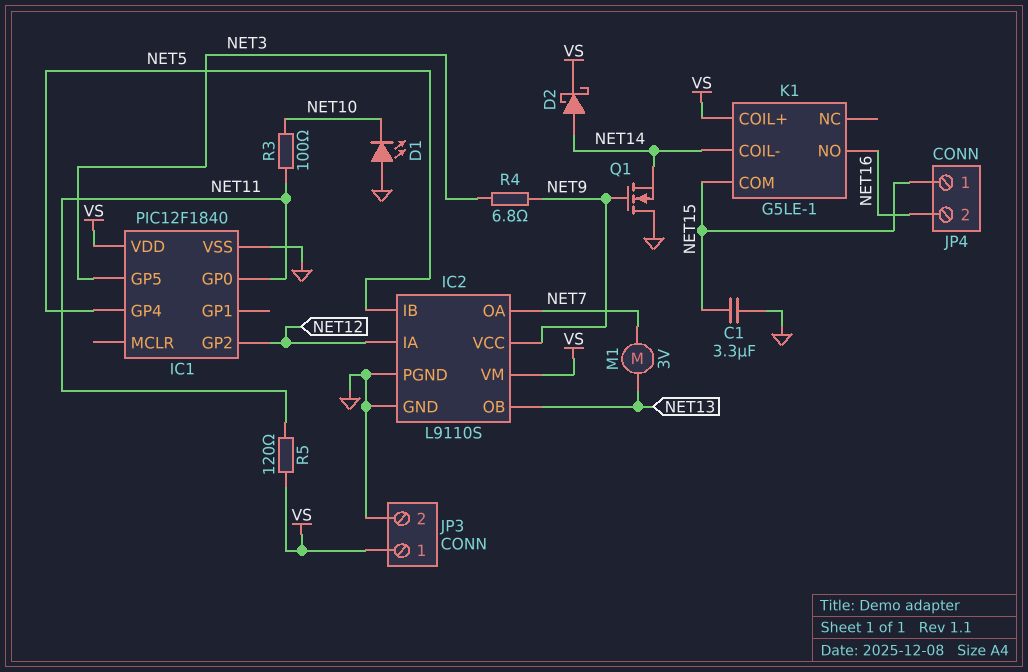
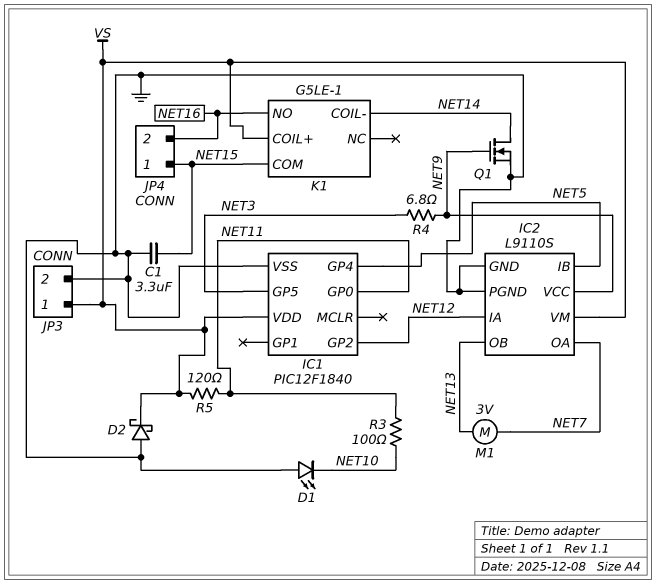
D2: schottky (A NET14, K VS) -> schottky (A GND, K VS)
Q1: NMOS (G NET9, D GND, S NET14) -> NMOS (G NET9, D NET14, S GND)

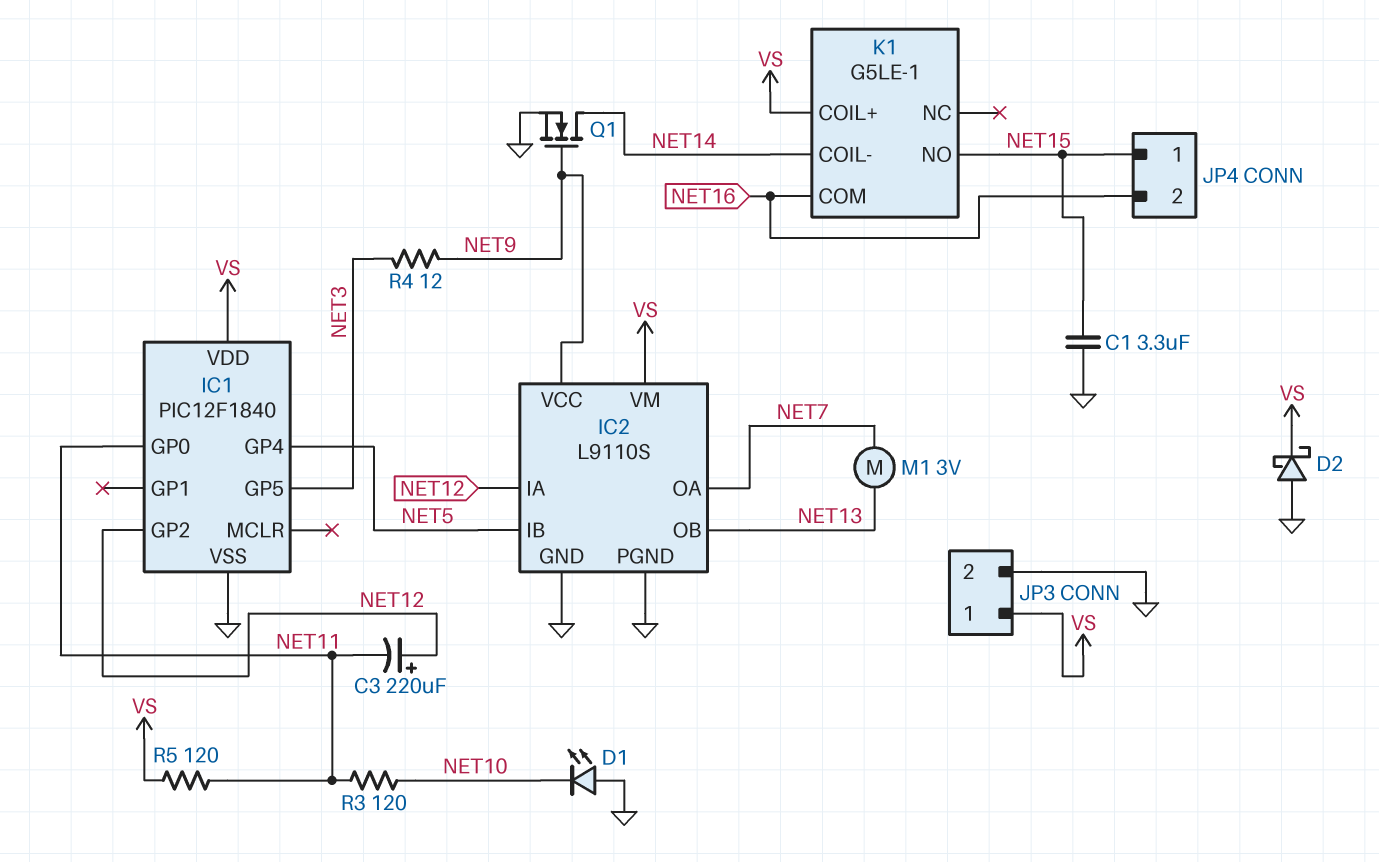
C3: none -> 220uF (plus NET12, minus NET11)
K1 pin COM: NET15 -> NET16
K1 pin NO: NET16 -> NET15
R3: 100 (NET10, NET11) -> 120 (NET10, NET11)
R4: 6.8 (NET3, NET9) -> 12 (NET3, NET9)

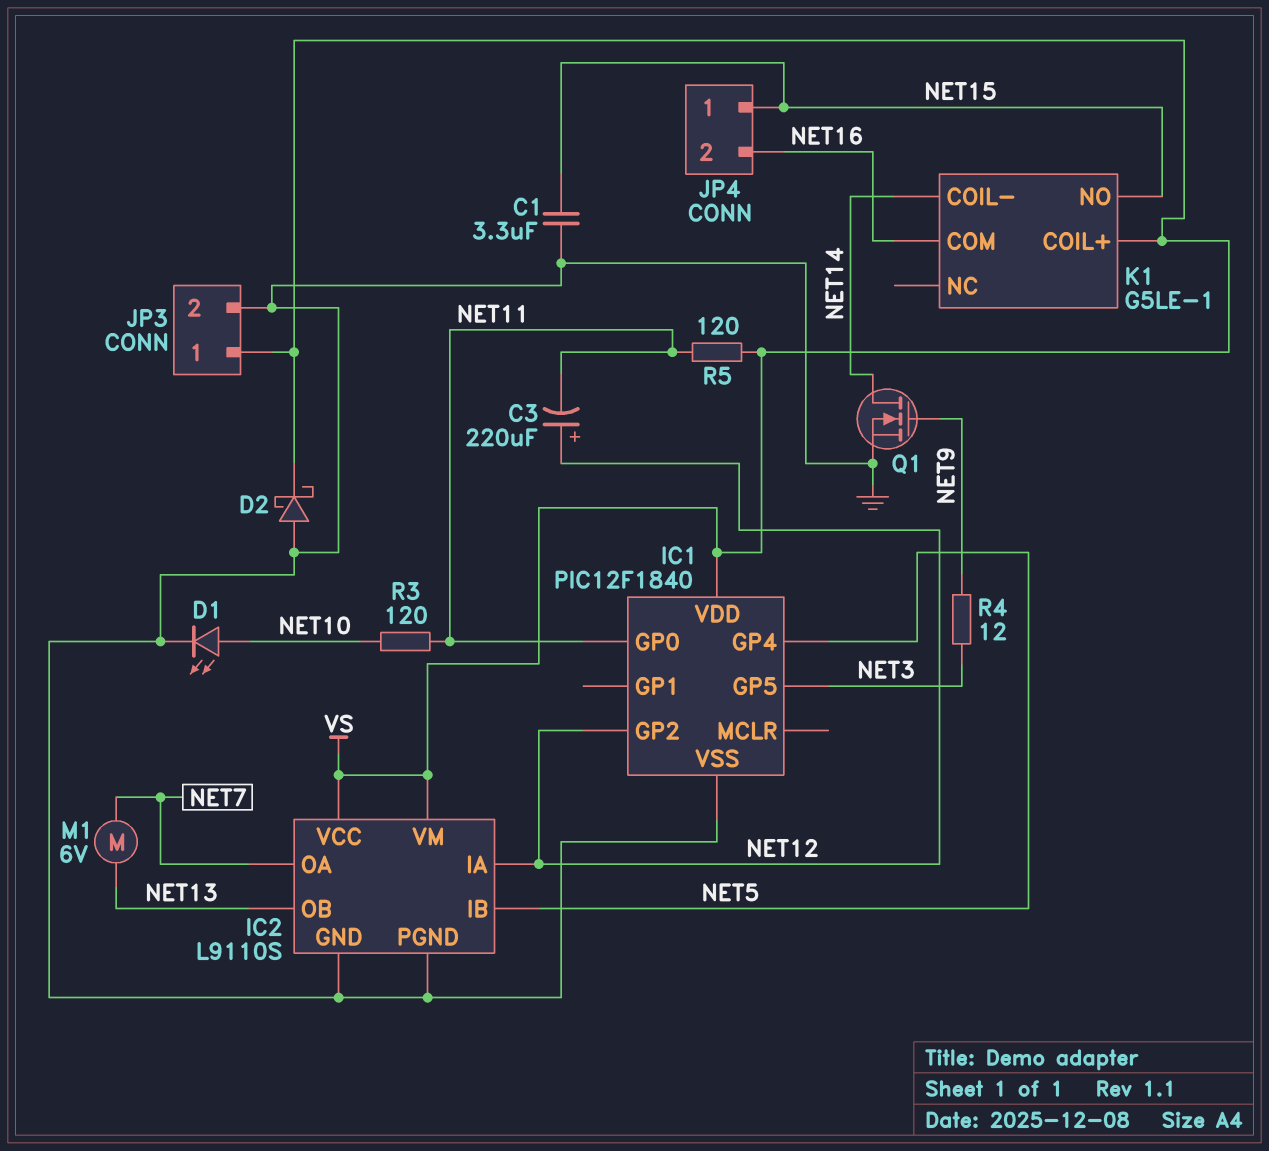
D1: LED (A GND, K NET10) -> LED (A NET10, K GND)
IC2 pin VCC: NET9 -> VS
M1: motor 3V (NET7, NET13) -> motor 6V (NET7, NET13)

